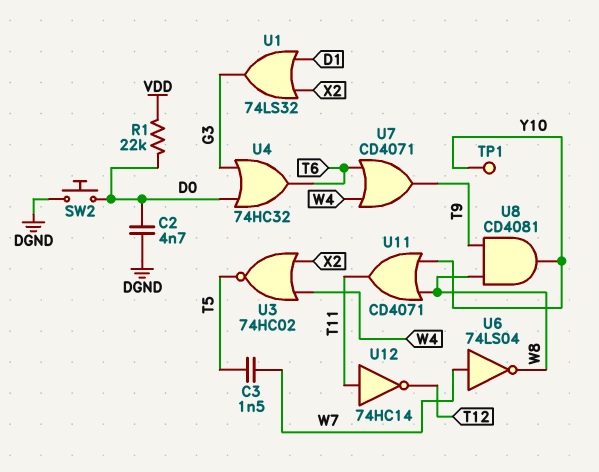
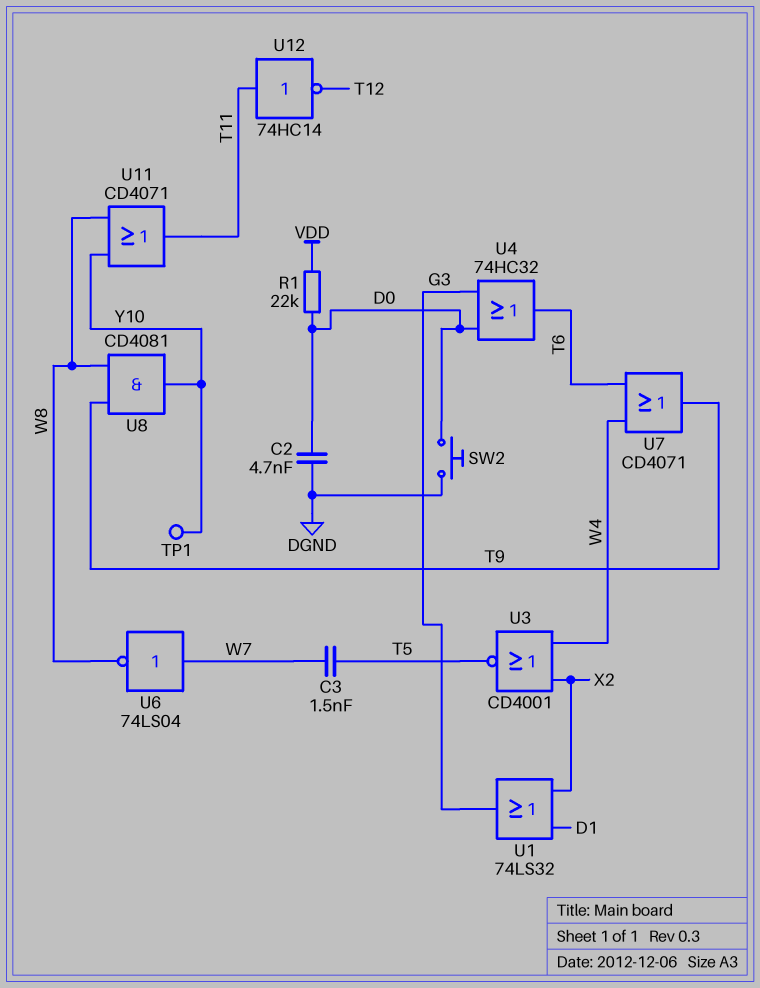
U3: NOR 74HC02 (in W4, in X2, out T5) -> NOR CD4001 (in W4, in X2, out T5)

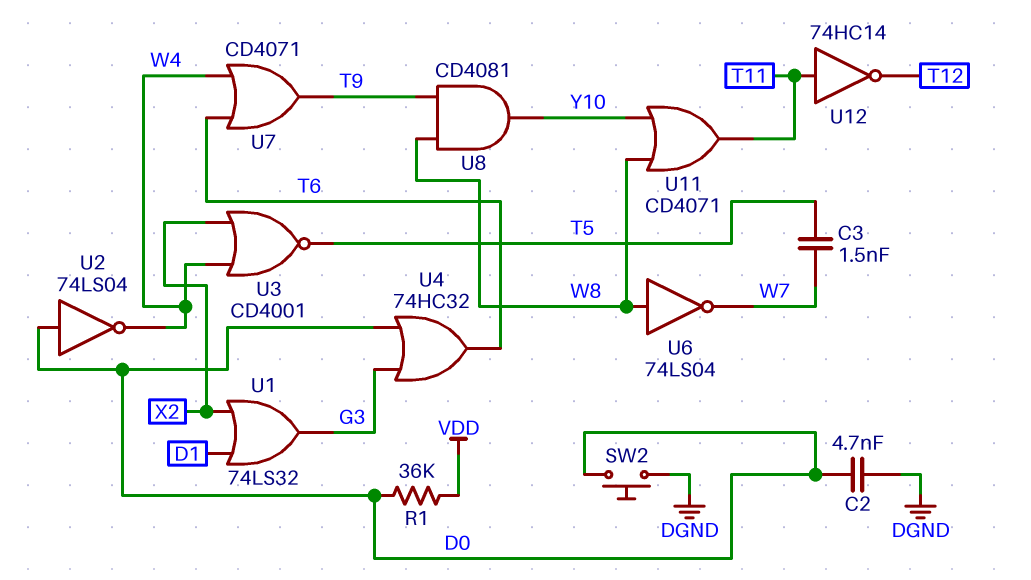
R1: 22k (D0, VDD) -> 36k (D0, VDD)
TP1: test point (Y10) -> none
U2: none -> NOT 74LS04 (in D0, out W4)
U6: NOT 74LS04 (in W7, out W8) -> NOT 74LS04 (in W8, out W7)

